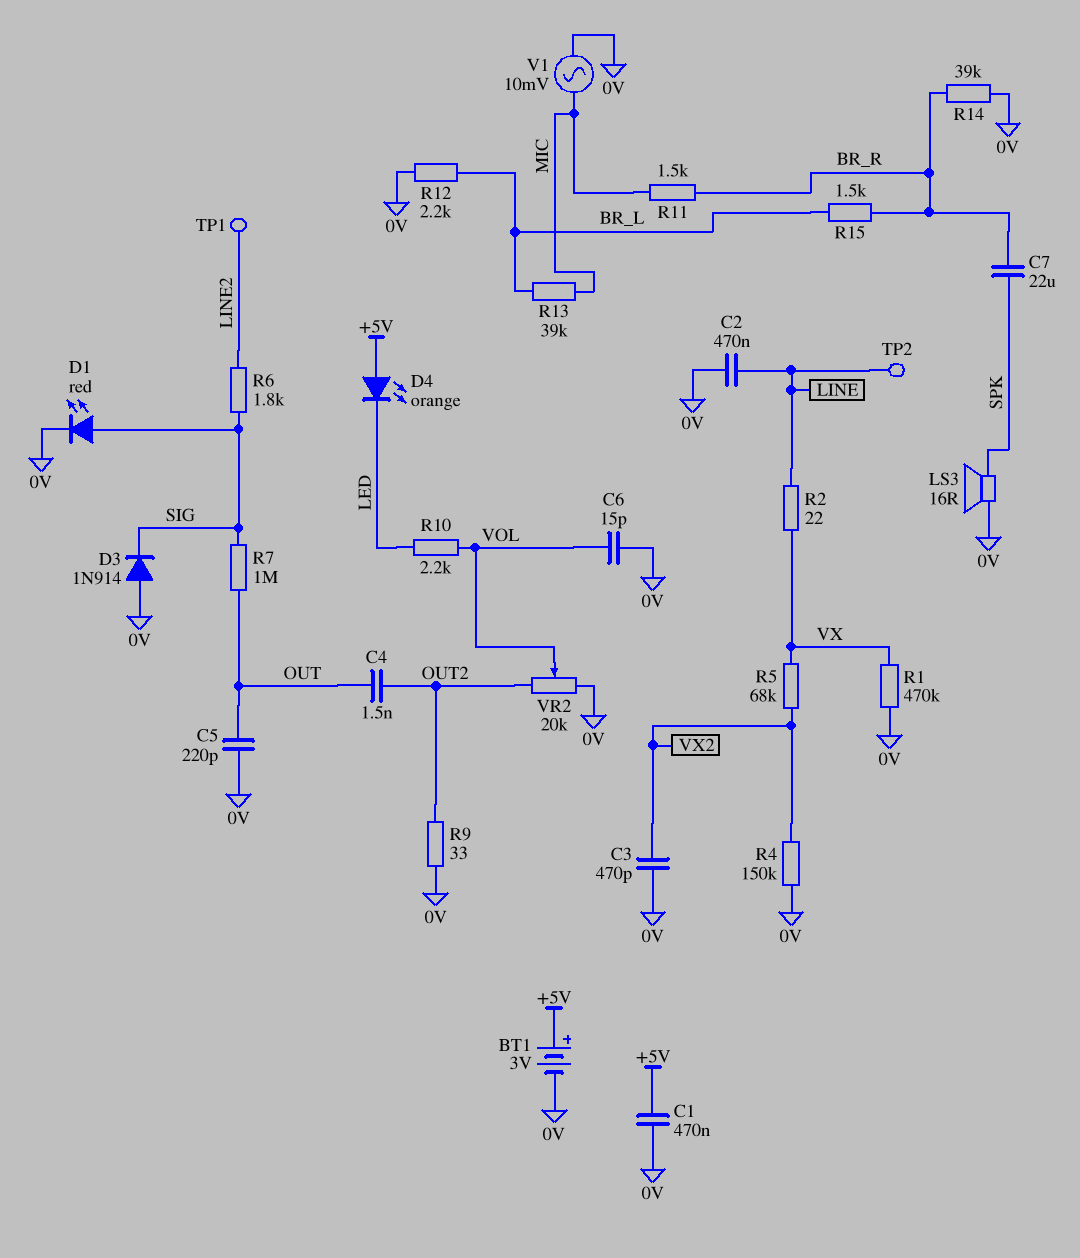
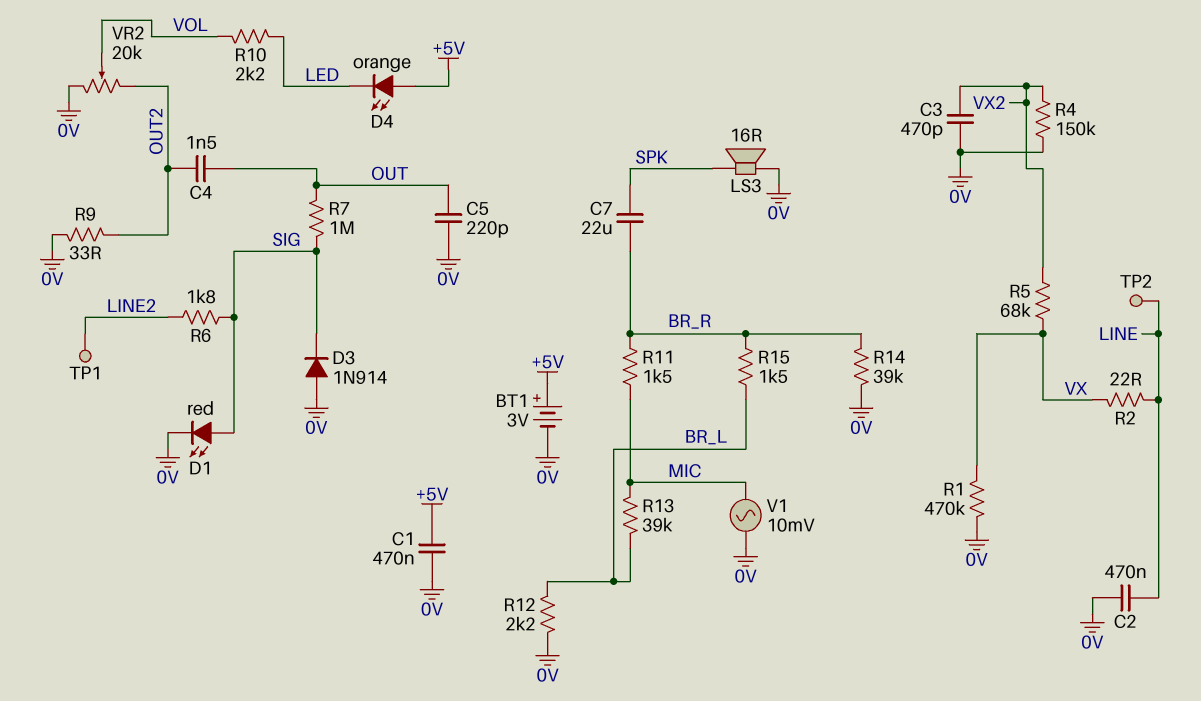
C6: 15pF (0V, VOL) -> none

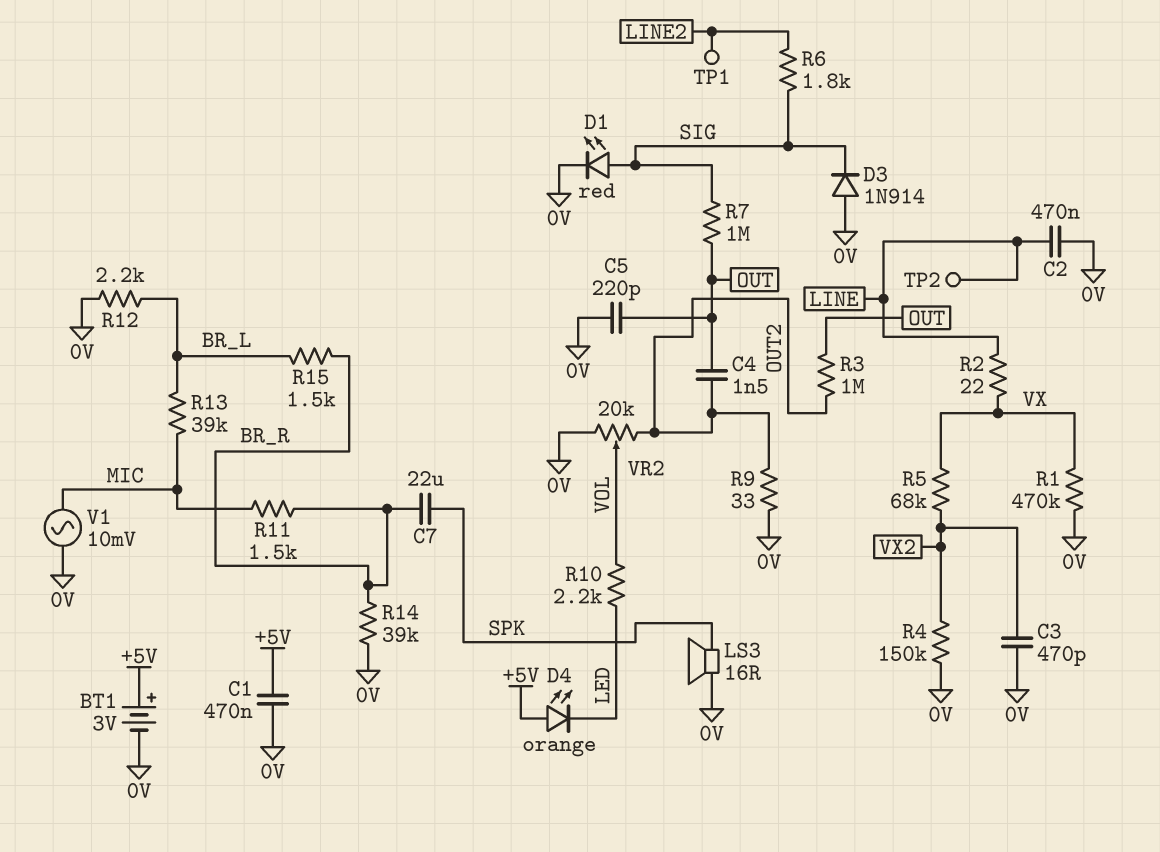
R3: none -> 1M (OUT, OUT2)

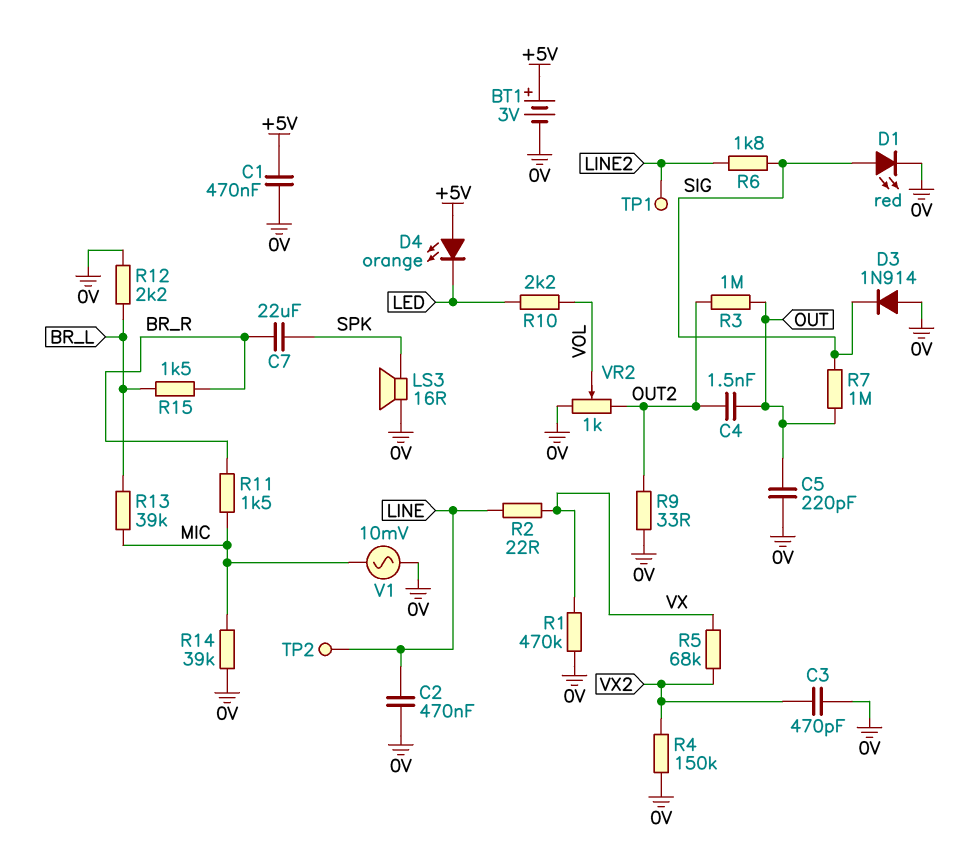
R14: 39k (0V, BR_R) -> 39k (0V, MIC)
VR2: 20k (0V, OUT2, wiper VOL) -> 1k (0V, OUT2, wiper VOL)

